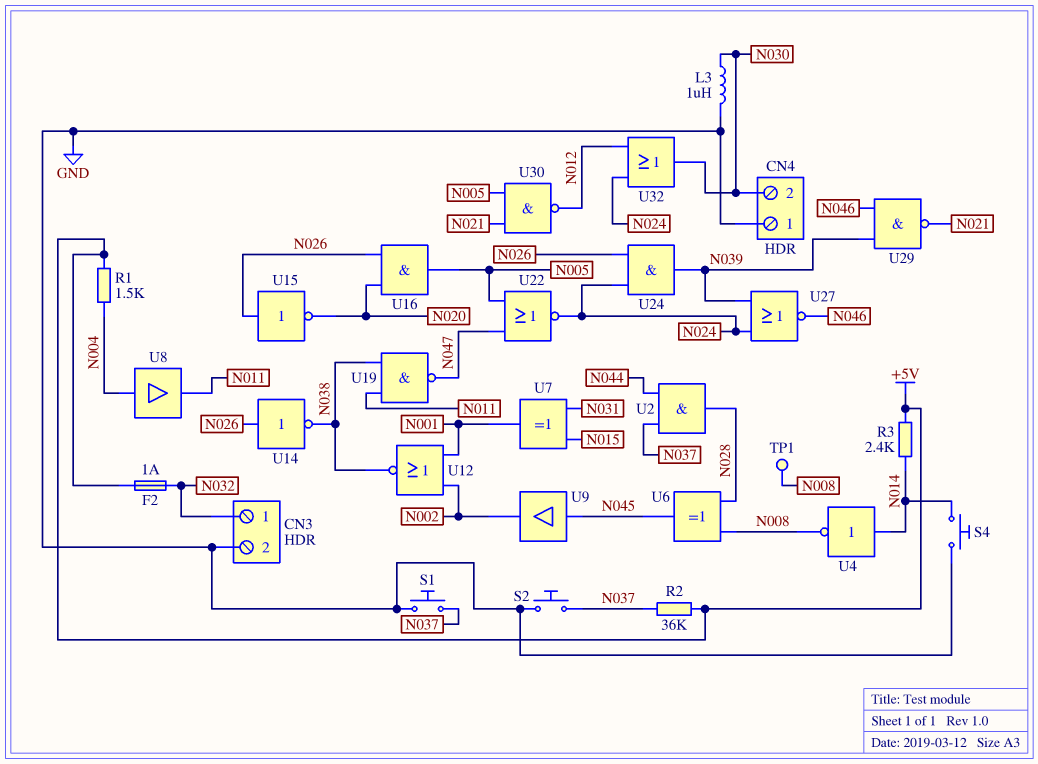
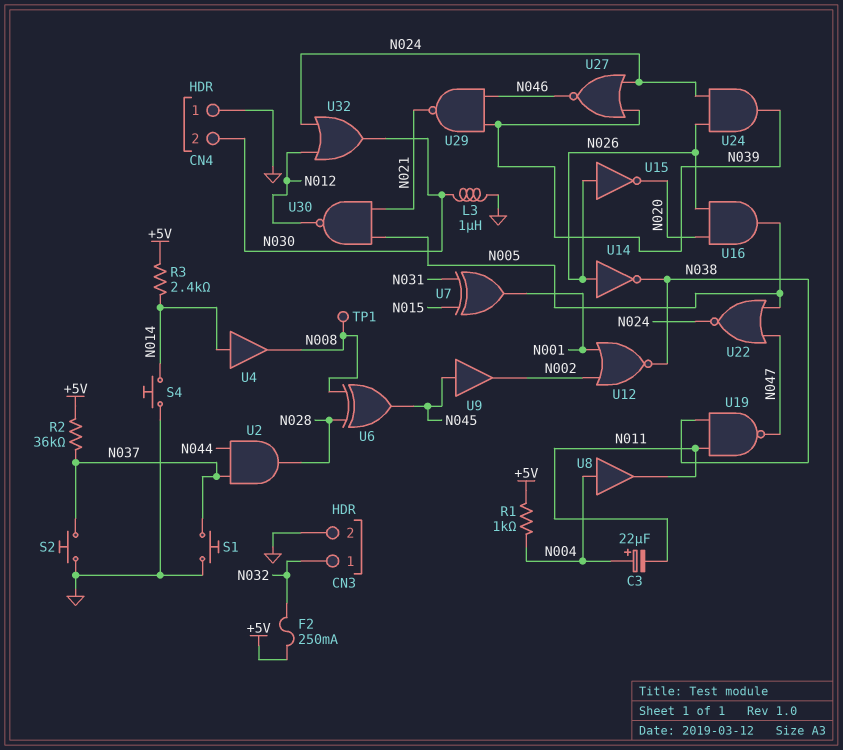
C3: none -> 22uF (plus N004, minus N011)
F2: 1A (+5V, N032) -> 250mA (+5V, N032)
R1: 1.5k (+5V, N004) -> 1k (+5V, N004)
U4: NOT (in N014, out N008) -> buffer (in N014, out N008)

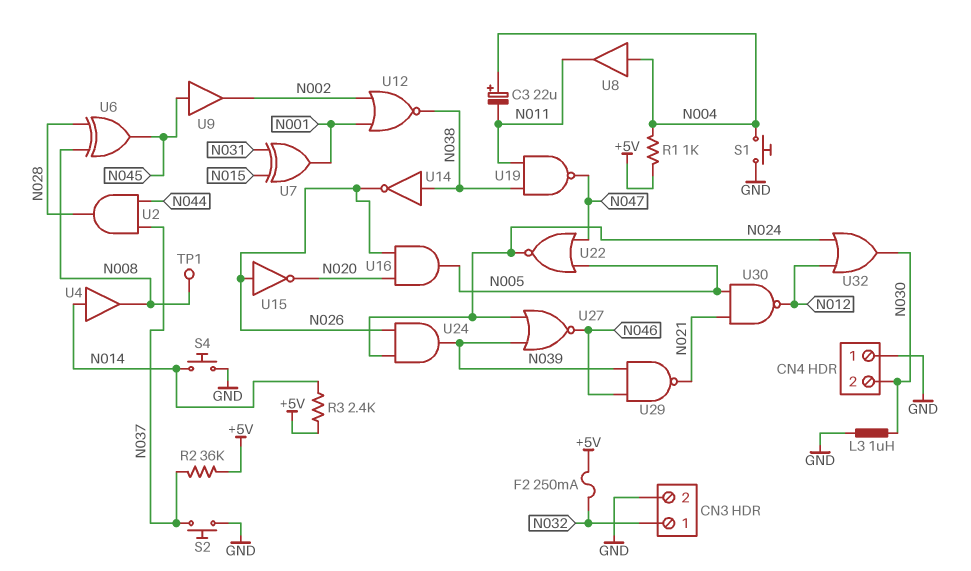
S1: button (GND, N037) -> button (GND, N004)
U14: NOT (in N026, out N038) -> NOT (in N038, out N026)

